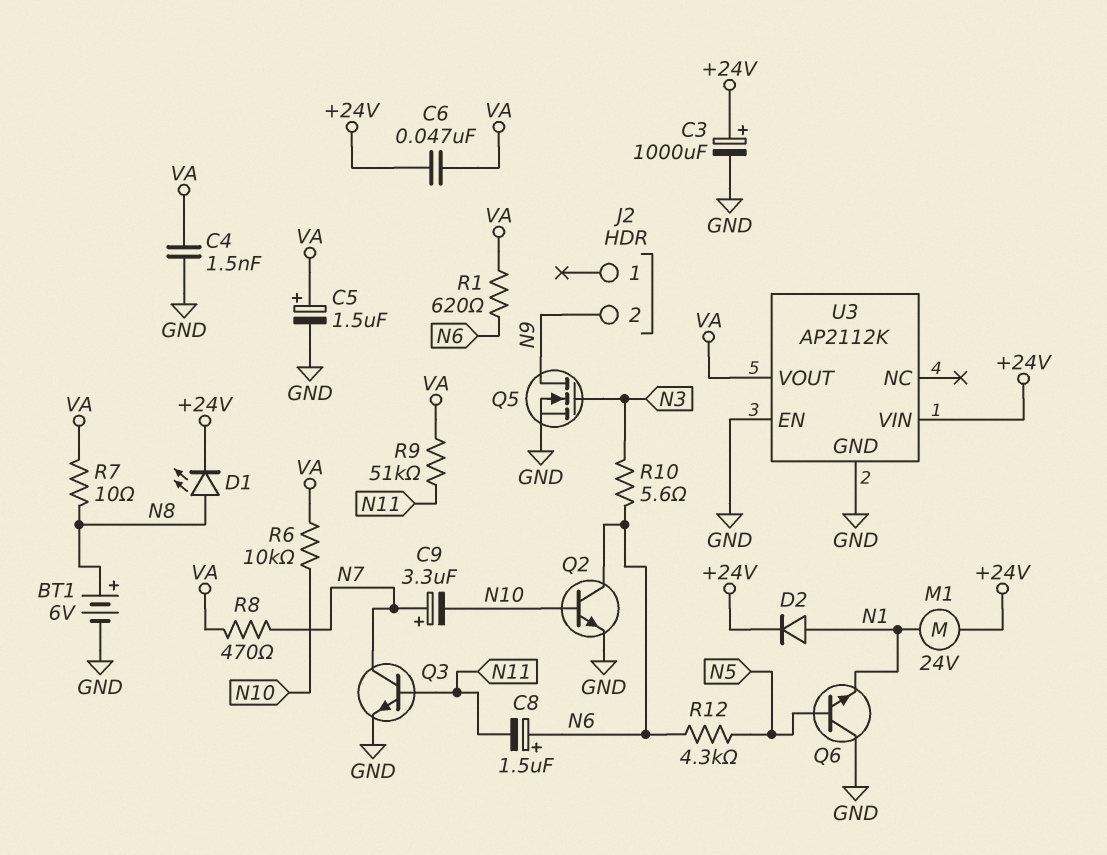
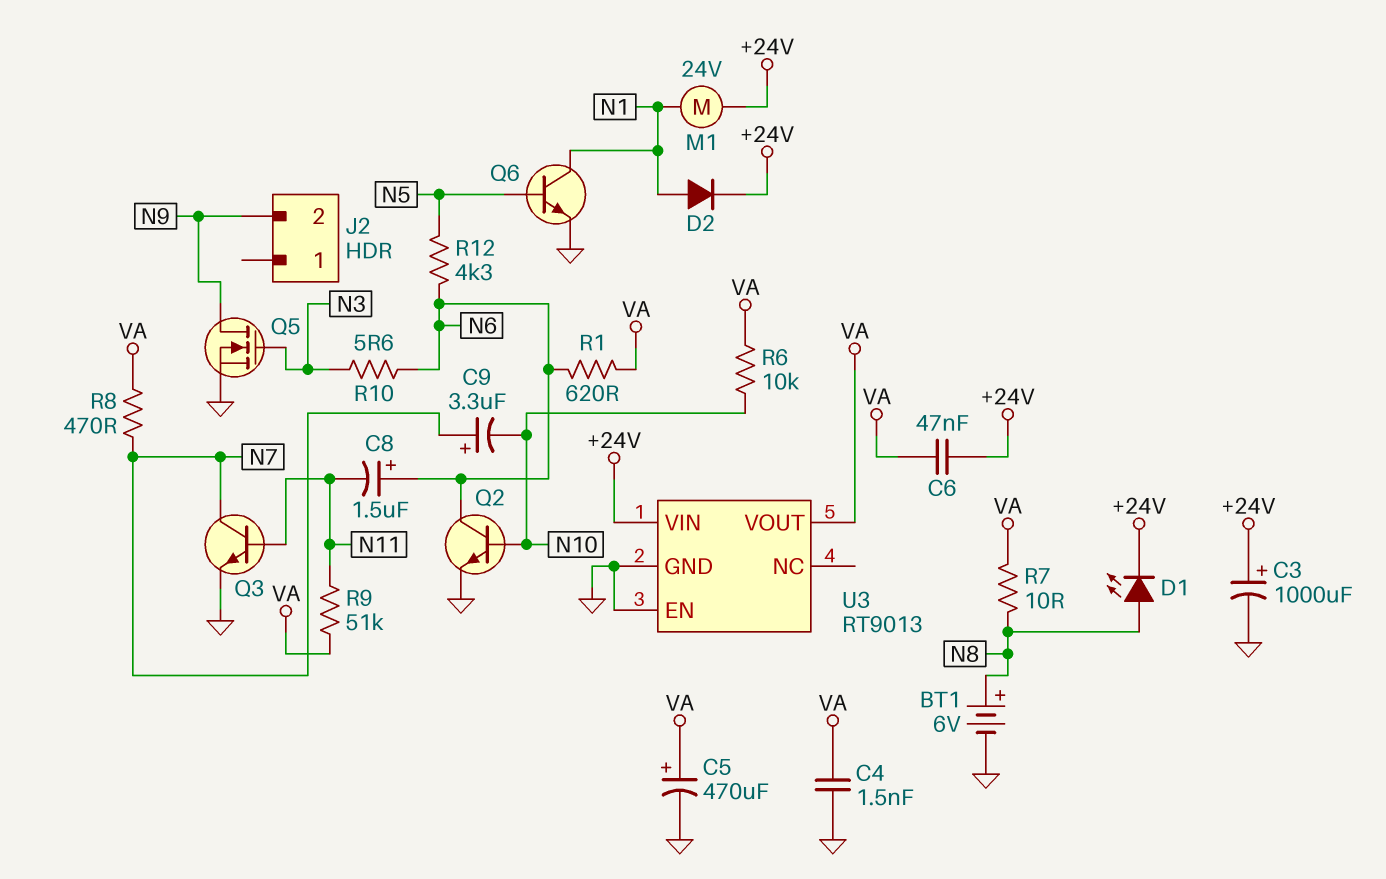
C5: 1.5uF (plus VA, minus GND) -> 470uF (plus VA, minus GND)
Q6: NPN (B N5, C GND, E N1) -> NPN (B N5, C N1, E GND)
U3: AP2112K -> RT9013

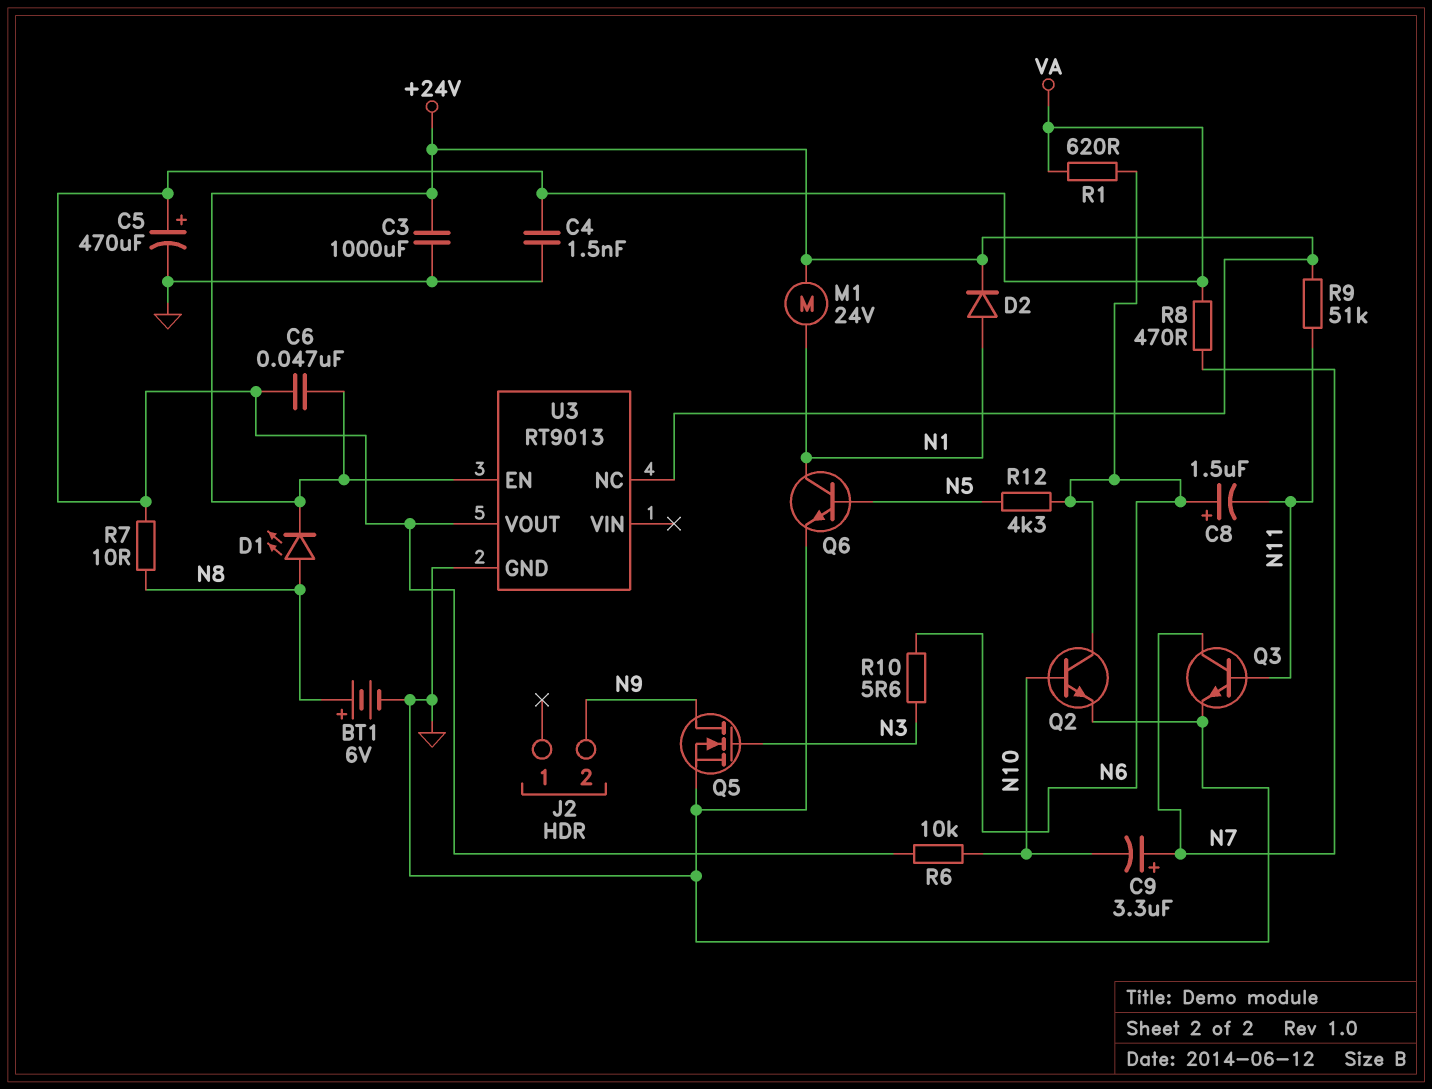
C3: 1000uF (plus +24V, minus GND) -> 1000uF (+24V, GND)
R9: 51k (N11, VA) -> 51k (+24V, N11)
U3 pin EN: GND -> +24V
U3 pin NC: none -> +24V
U3 pin VIN: +24V -> none

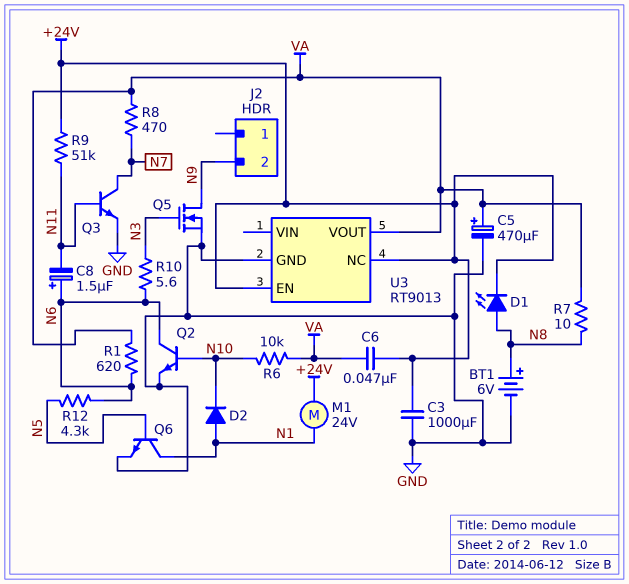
C4: 1.5nF (GND, VA) -> none
C9: 3.3uF (plus N7, minus N10) -> none
D2: diode (A N1, K +24V) -> diode (A N1, K N10)

